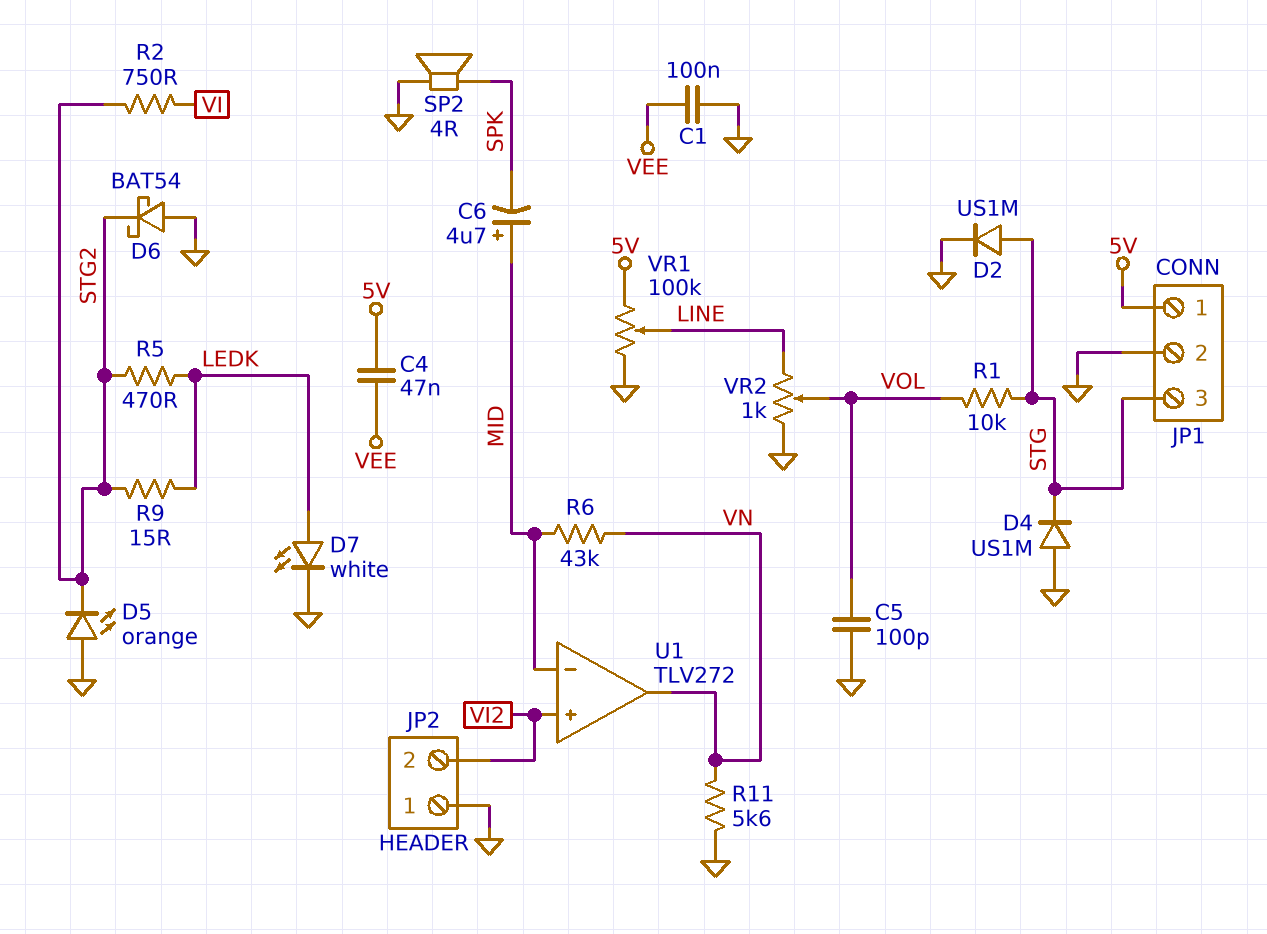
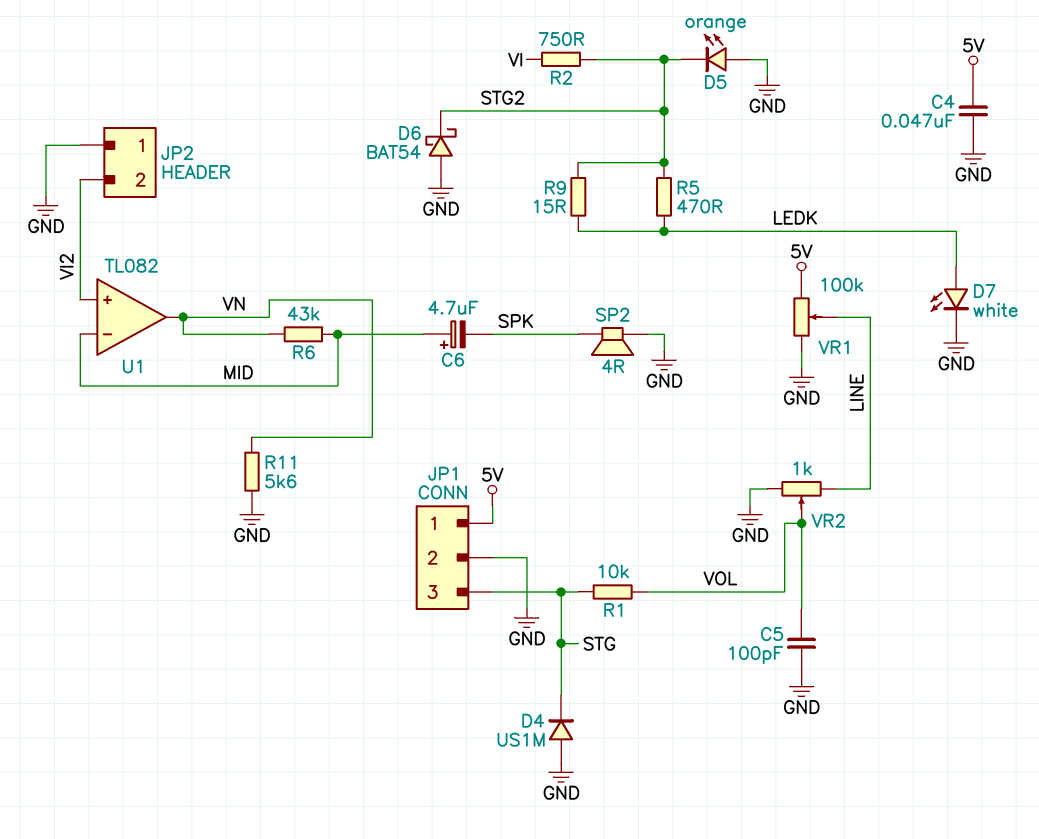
C1: 100nF (GND, VEE) -> none
C4: 47nF (5V, VEE) -> 47nF (5V, GND)
D2: diode US1M (A STG, K GND) -> none
U1: TLV272 -> TL082

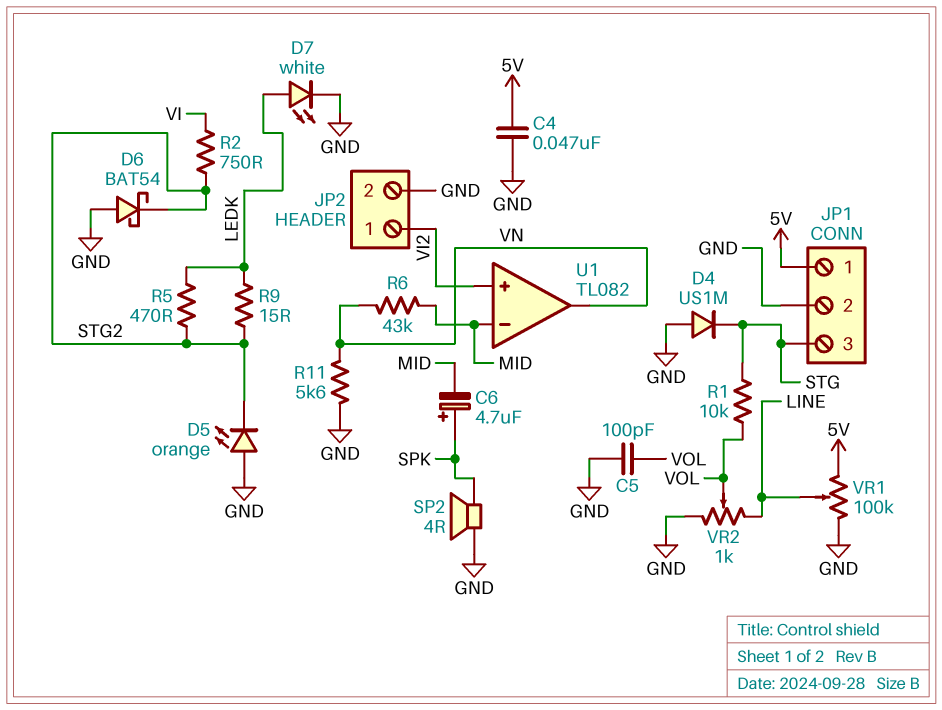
C6: 4.7uF (plus MID, minus SPK) -> 4.7uF (plus SPK, minus MID)
JP2 pin 1: GND -> VI2
JP2 pin 2: VI2 -> GND

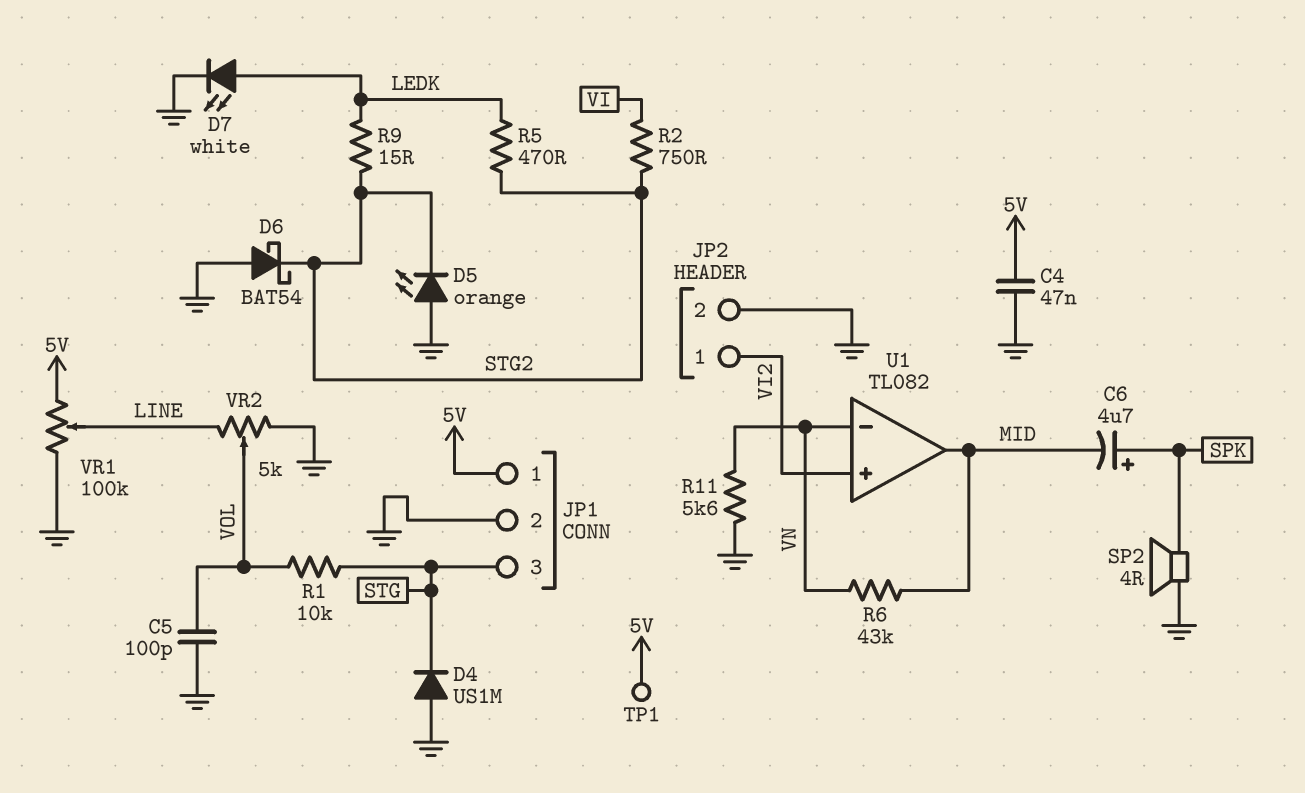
TP1: none -> test point (5V)
U1 pin in-: MID -> VN
U1 pin out: VN -> MID
VR2: 1k (GND, LINE, wiper VOL) -> 5k (GND, LINE, wiper VOL)

